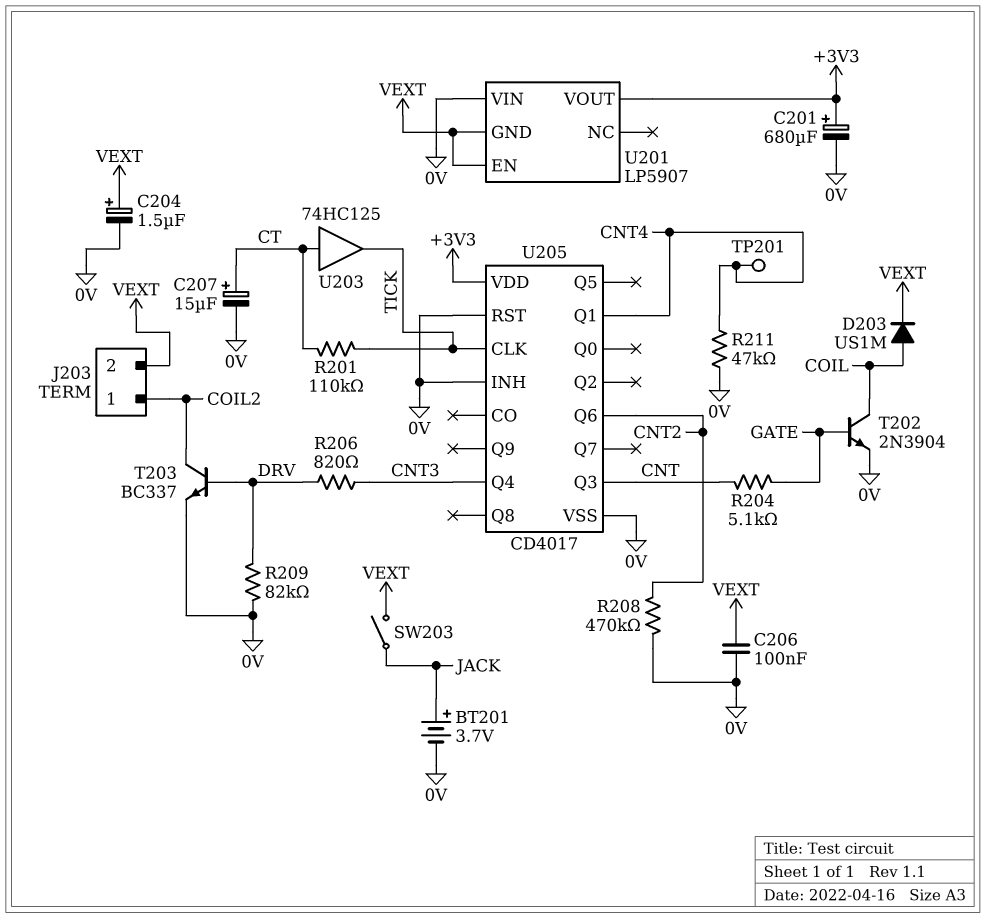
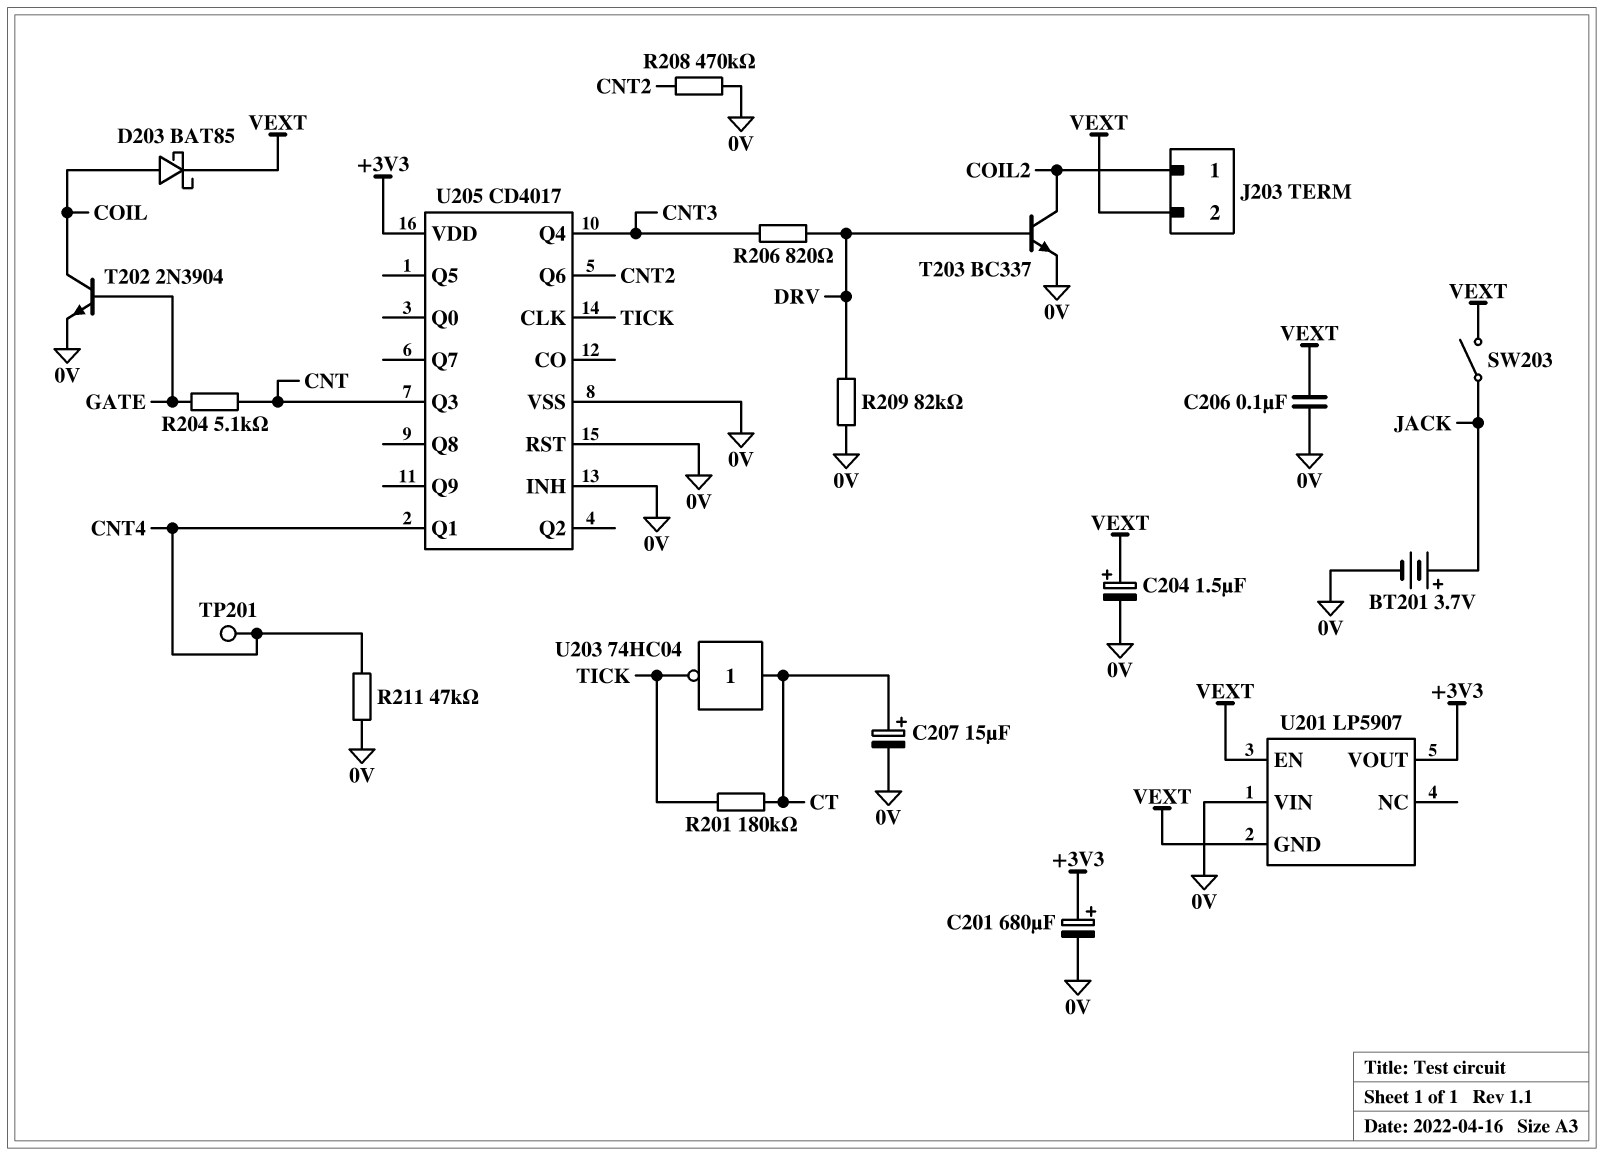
D203: diode US1M (A COIL, K VEXT) -> schottky BAT85 (A COIL, K VEXT)
R201: 110k (CT, TICK) -> 180k (CT, TICK)
U203: buffer 74HC125 (in CT, out TICK) -> NOT 74HC04 (in CT, out TICK)

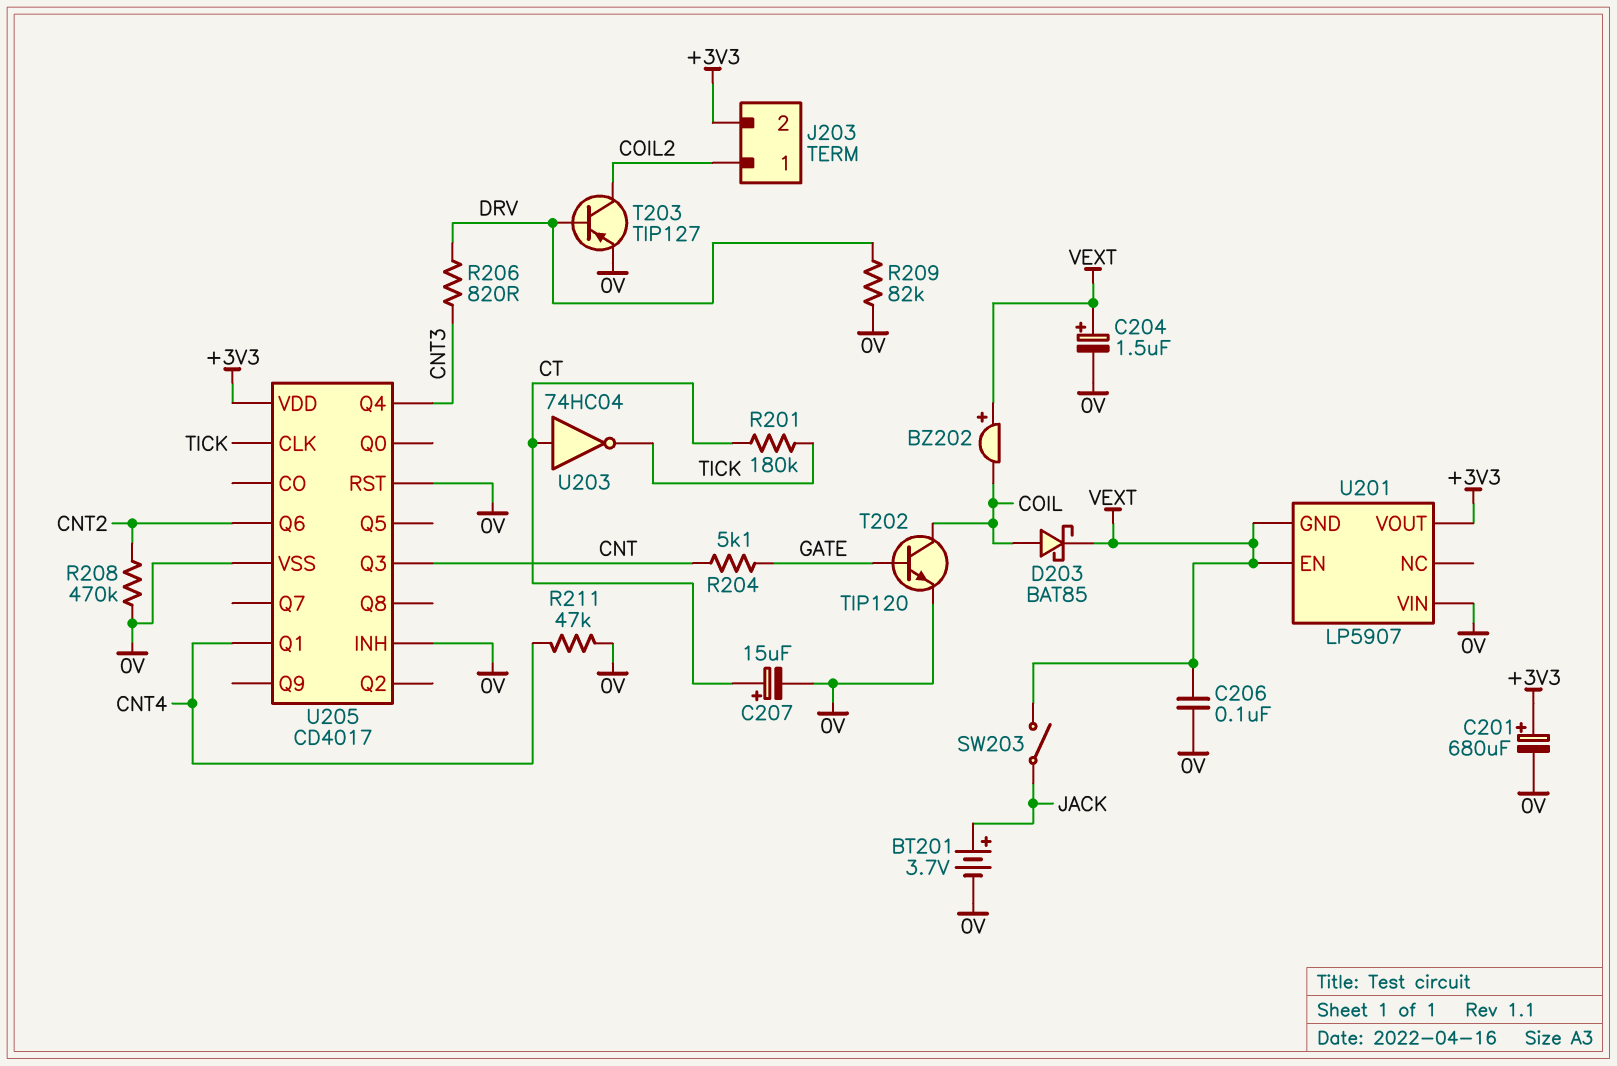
BZ202: none -> buzzer (plus VEXT, minus COIL)
J203 pin 2: VEXT -> +3V3
T202: NPN 2N3904 (B GATE, C COIL, E 0V) -> NPN TIP120 (B GATE, C COIL, E 0V)
T203: NPN BC337 (B DRV, C COIL2, E 0V) -> PNP TIP127 (B DRV, C COIL2, E 0V)
TP201: test point (CNT4) -> none

